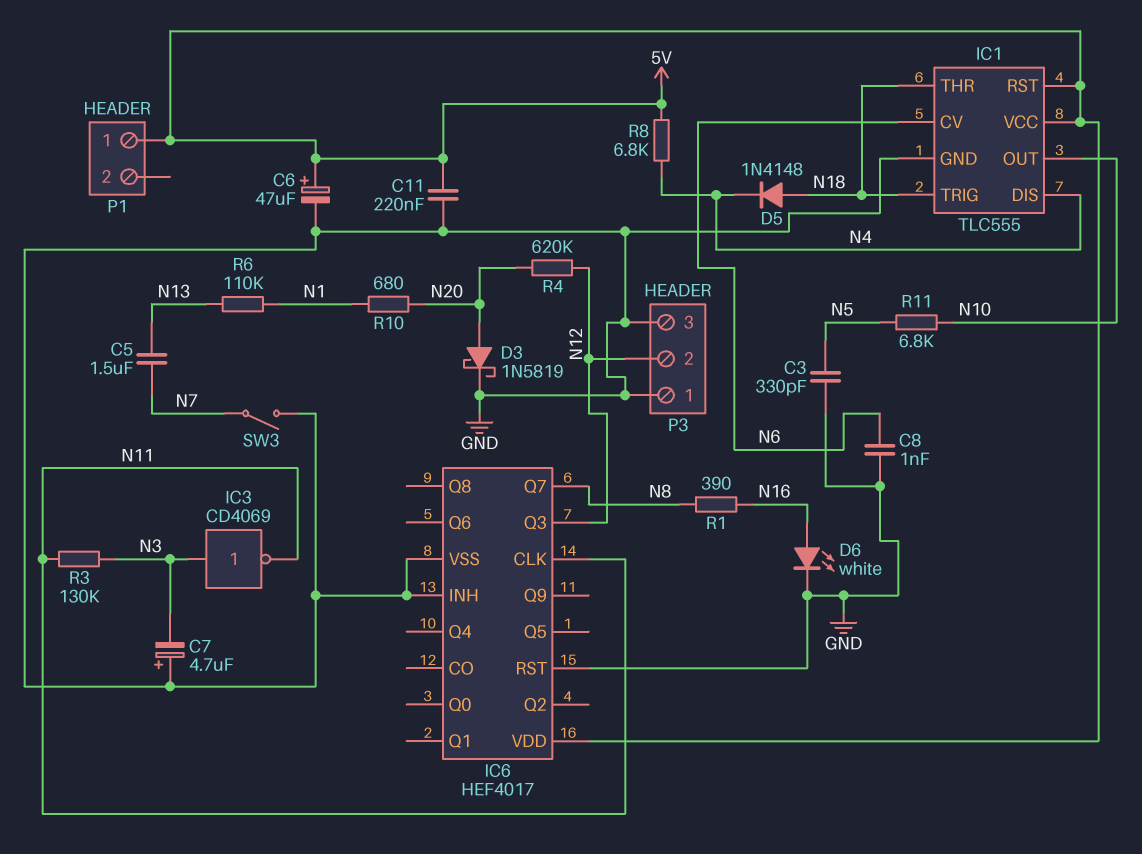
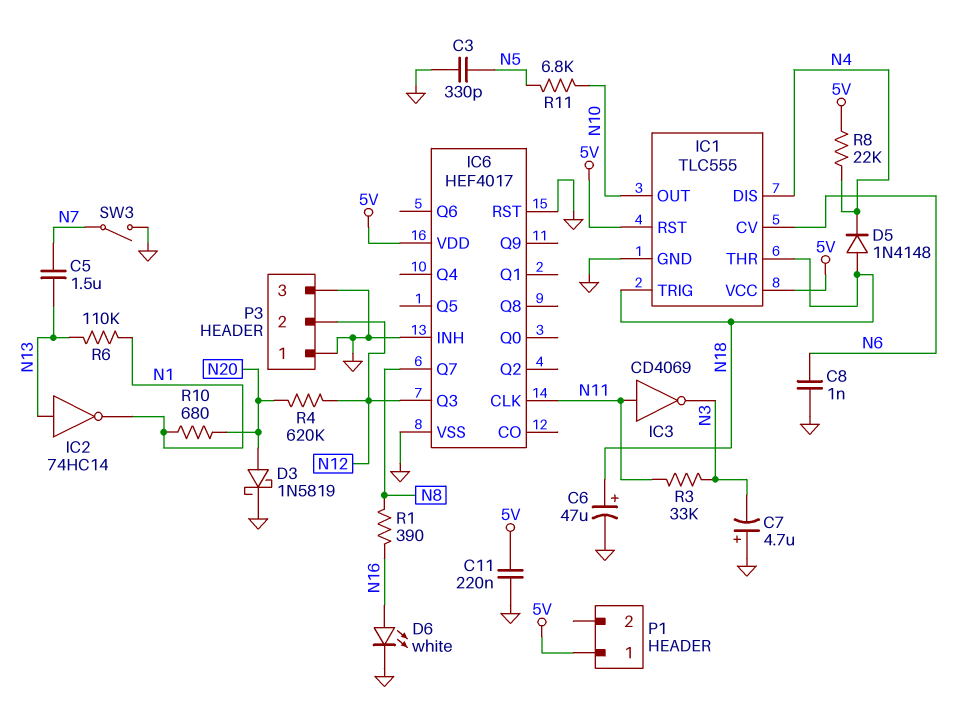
C6: 47uF (plus 5V, minus GND) -> 47uF (plus N18, minus GND)
IC2: none -> NOT 74HC14 (in N13, out N1)
IC3: NOT CD4069 (in N3, out N11) -> NOT CD4069 (in N11, out N3)
R3: 130k (N3, N11) -> 33k (N3, N11)
R8: 6.8k (5V, N4) -> 22k (5V, N4)

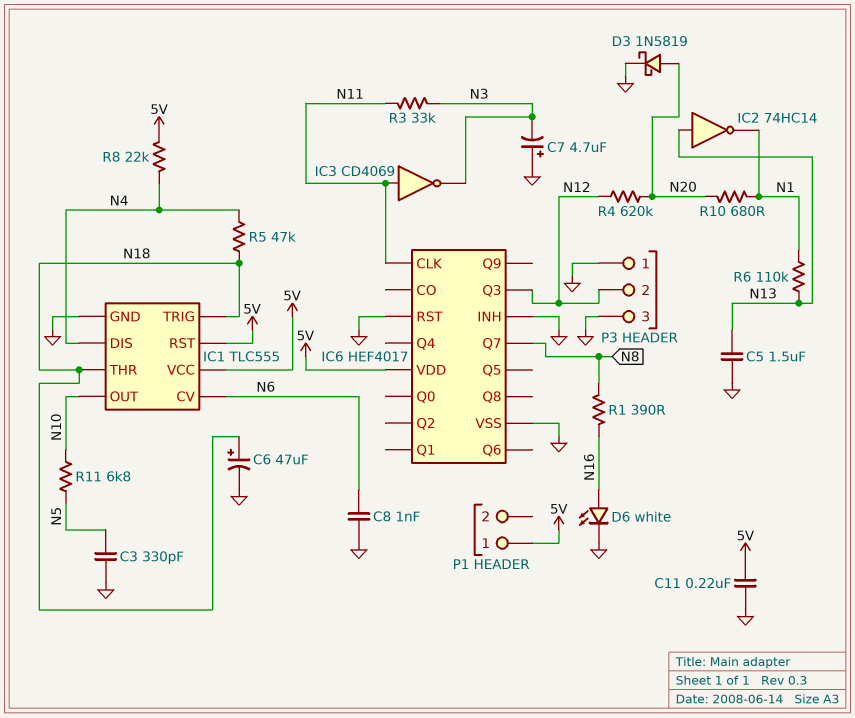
C5: 1.5uF (N7, N13) -> 1.5uF (GND, N13)
D5: diode 1N4148 (A N18, K N4) -> none
R5: none -> 47k (N4, N18)
SW3: switch (GND, N7) -> none

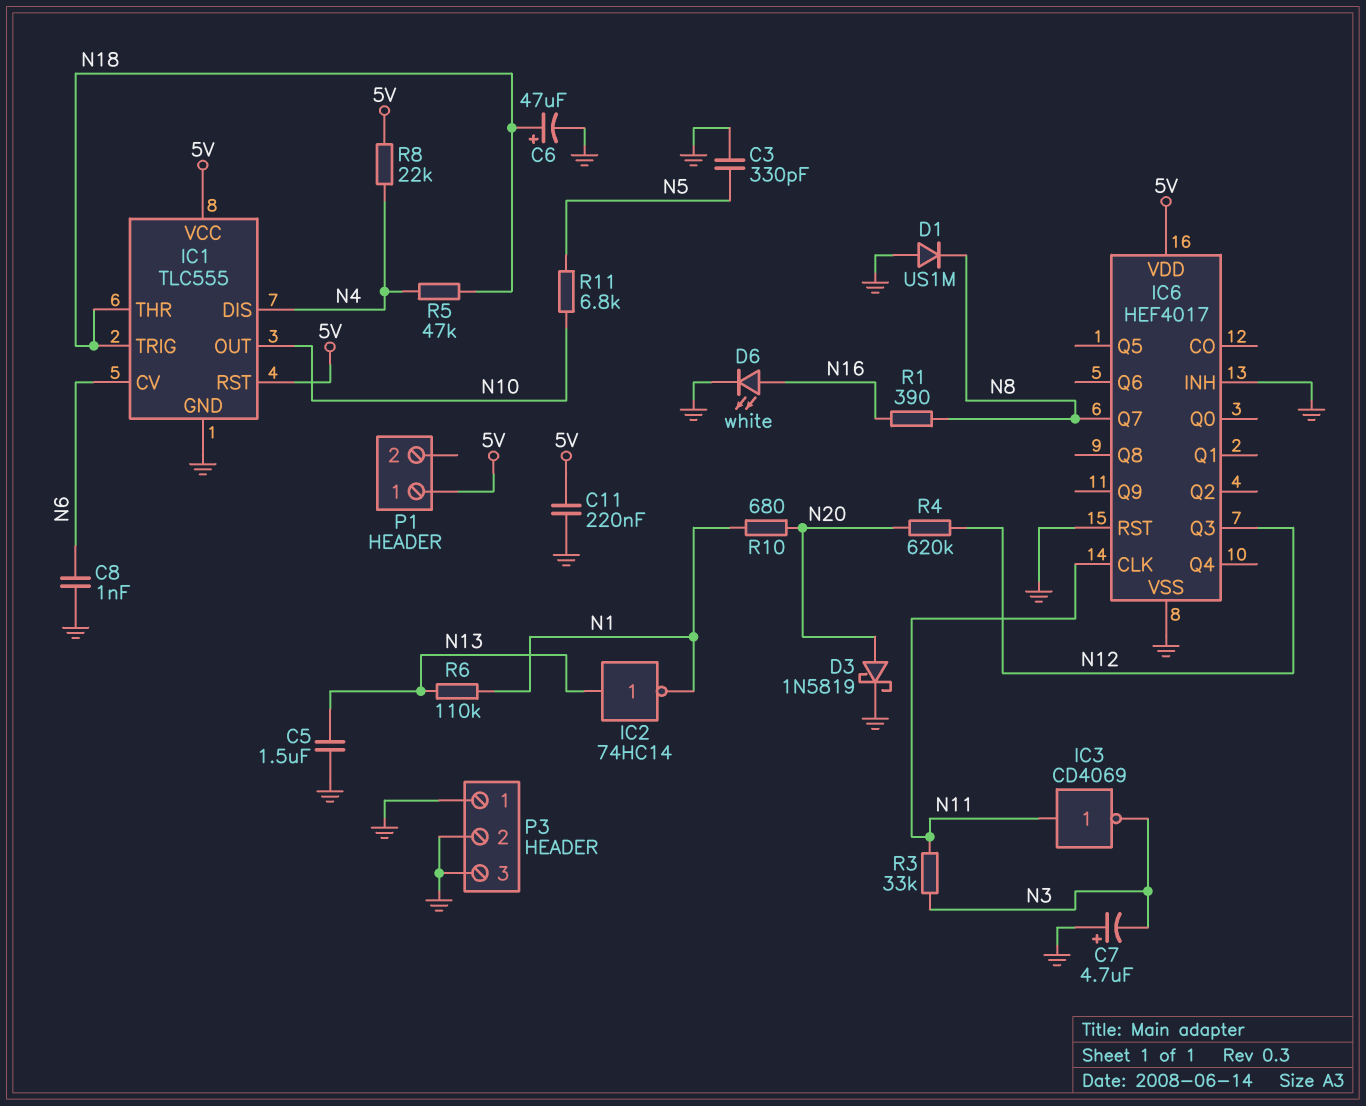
D1: none -> diode US1M (A GND, K N8)
P3 pin 2: N12 -> GND

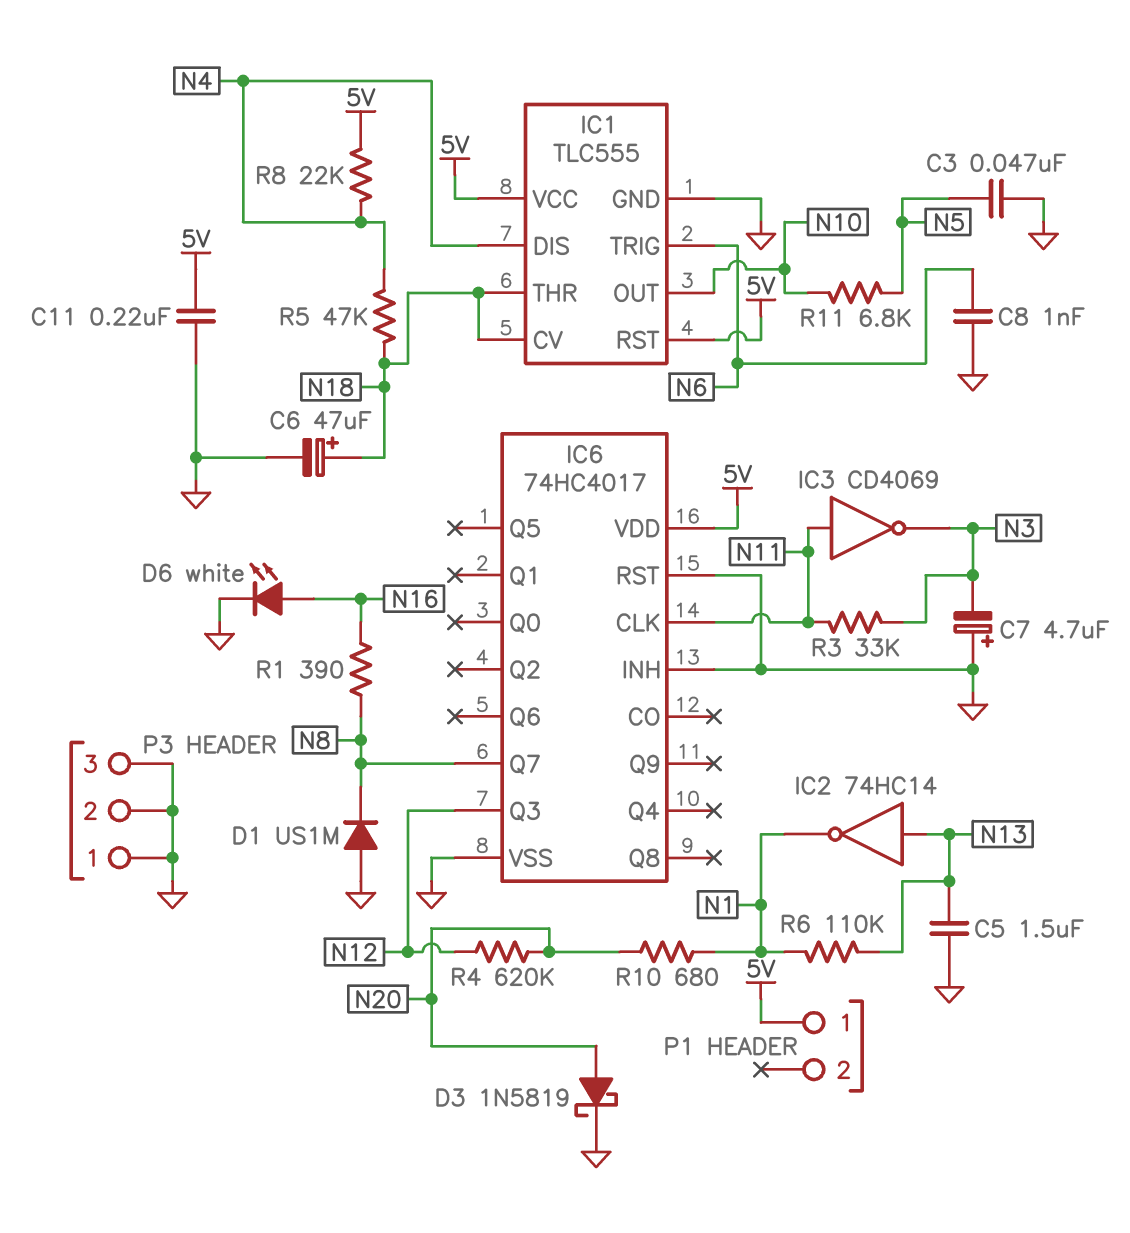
C3: 330pF (GND, N5) -> 47nF (GND, N5)
IC1 pin CV: N6 -> N18
IC1 pin TRIG: N18 -> N6
IC6: HEF4017 -> 74HC4017

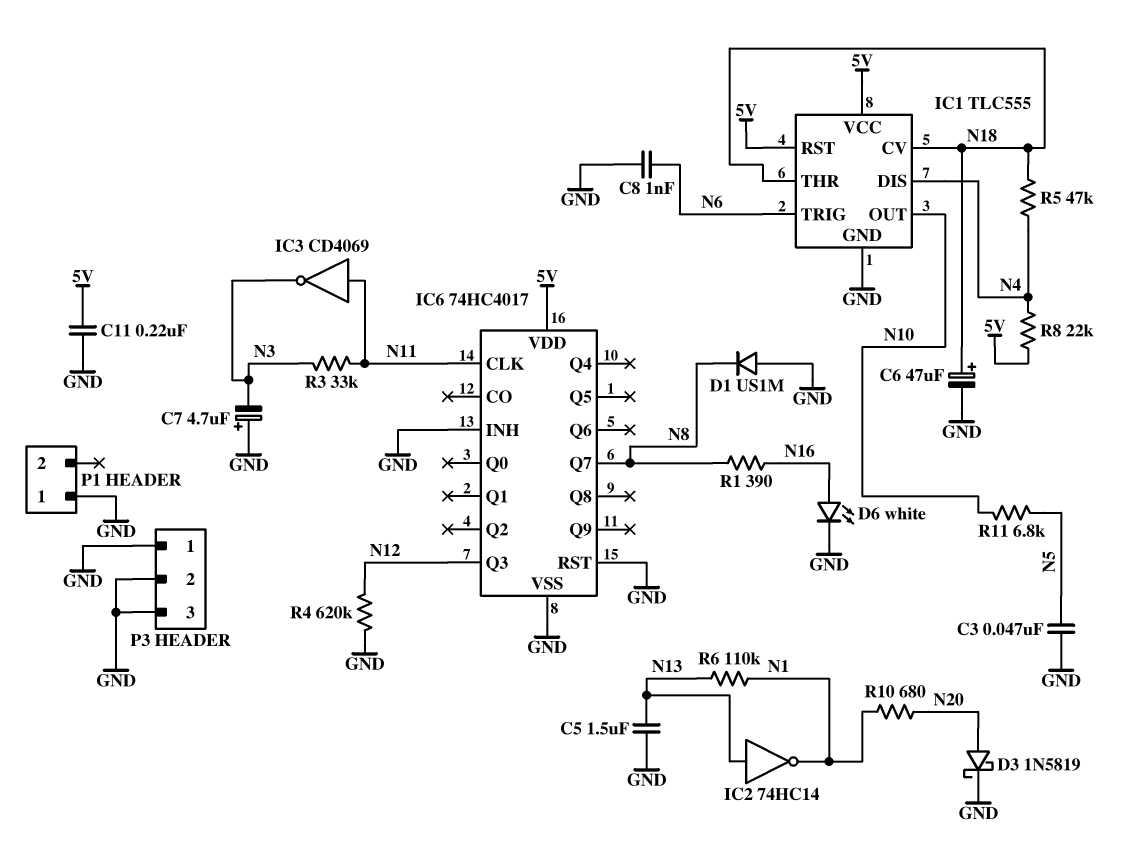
P1 pin 1: 5V -> GND
R4: 620k (N12, N20) -> 620k (GND, N12)

